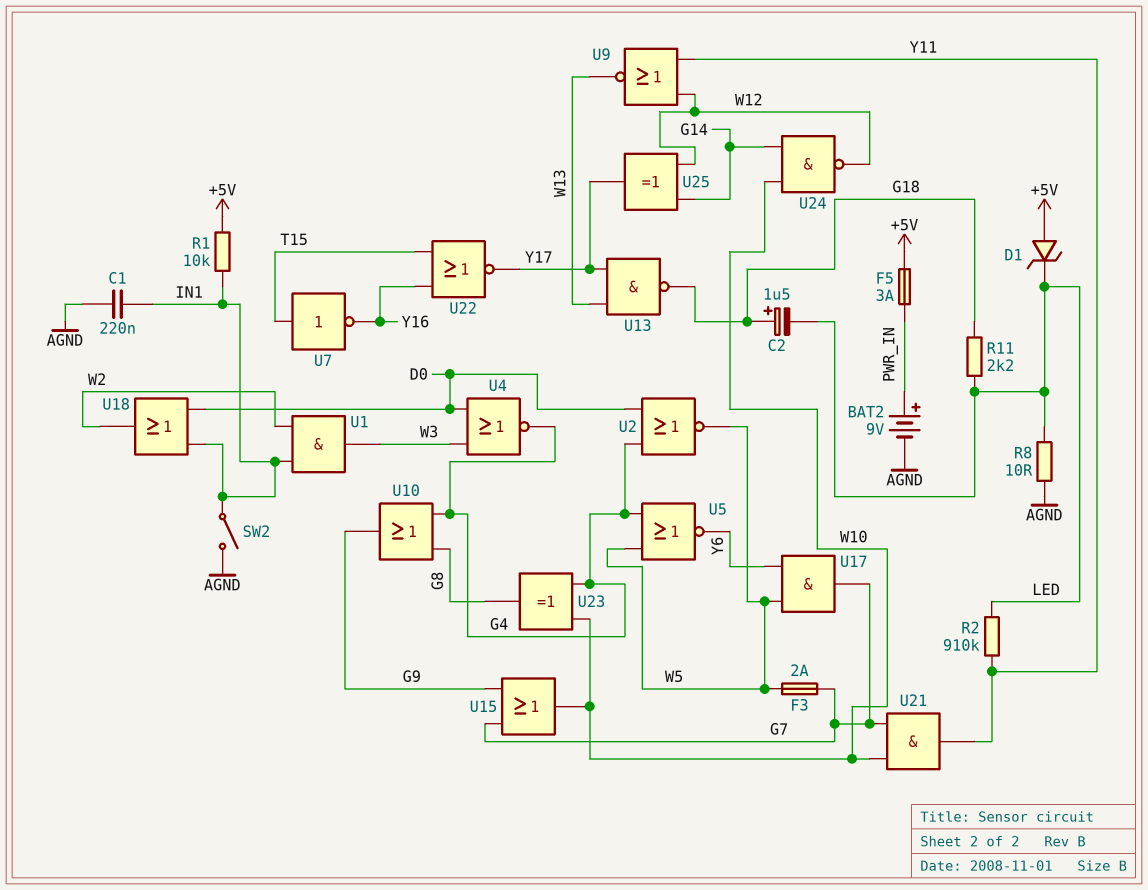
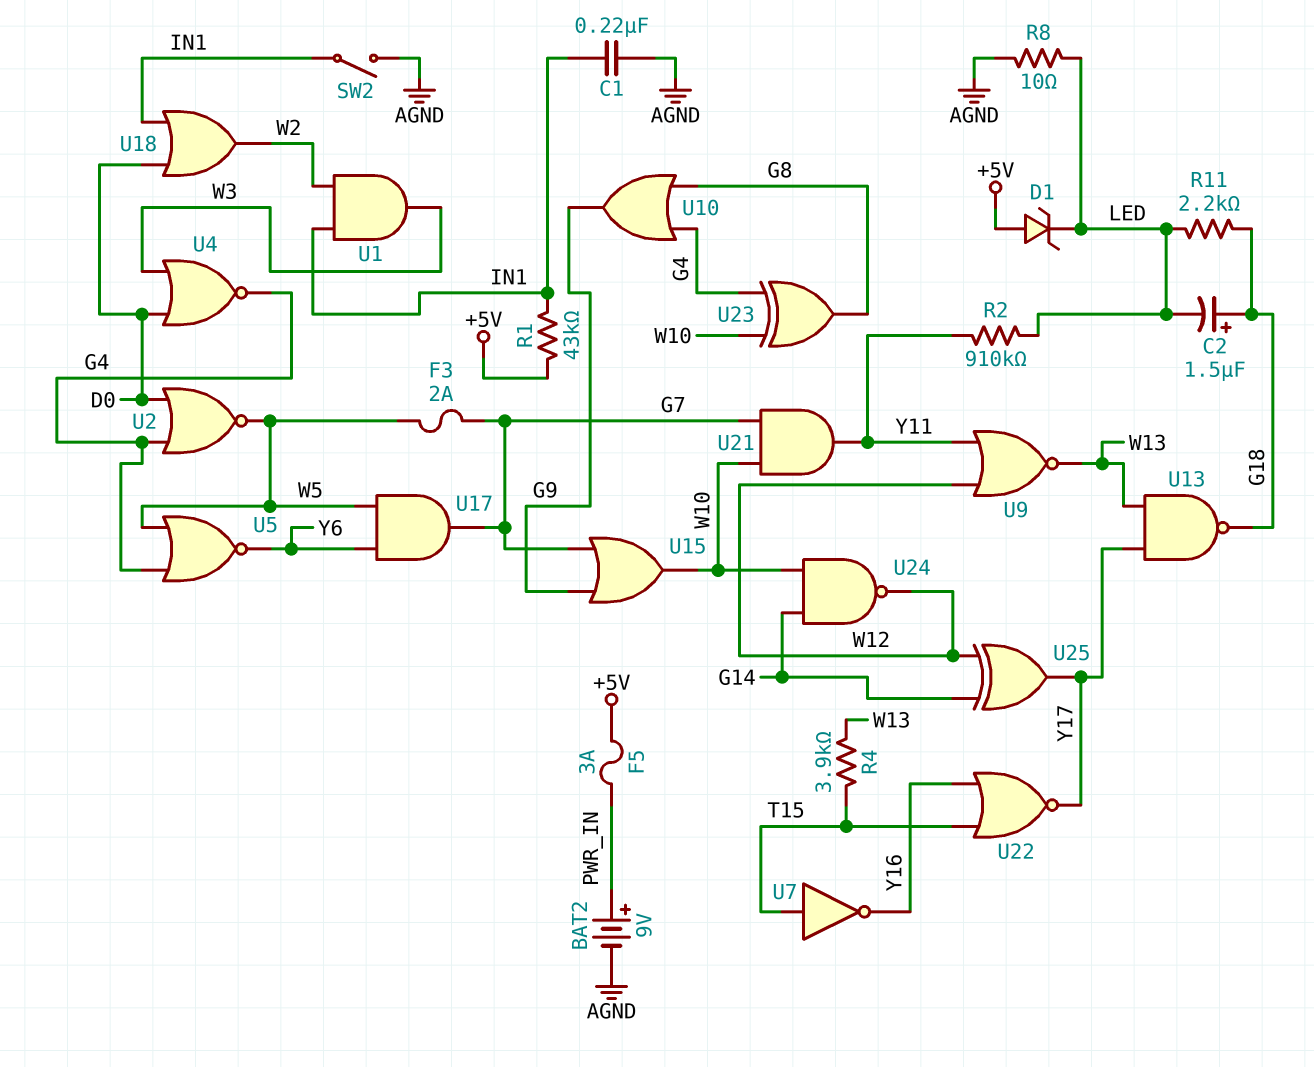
R1: 10k (+5V, IN1) -> 43k (+5V, IN1)
R4: none -> 3.9k (T15, W13)

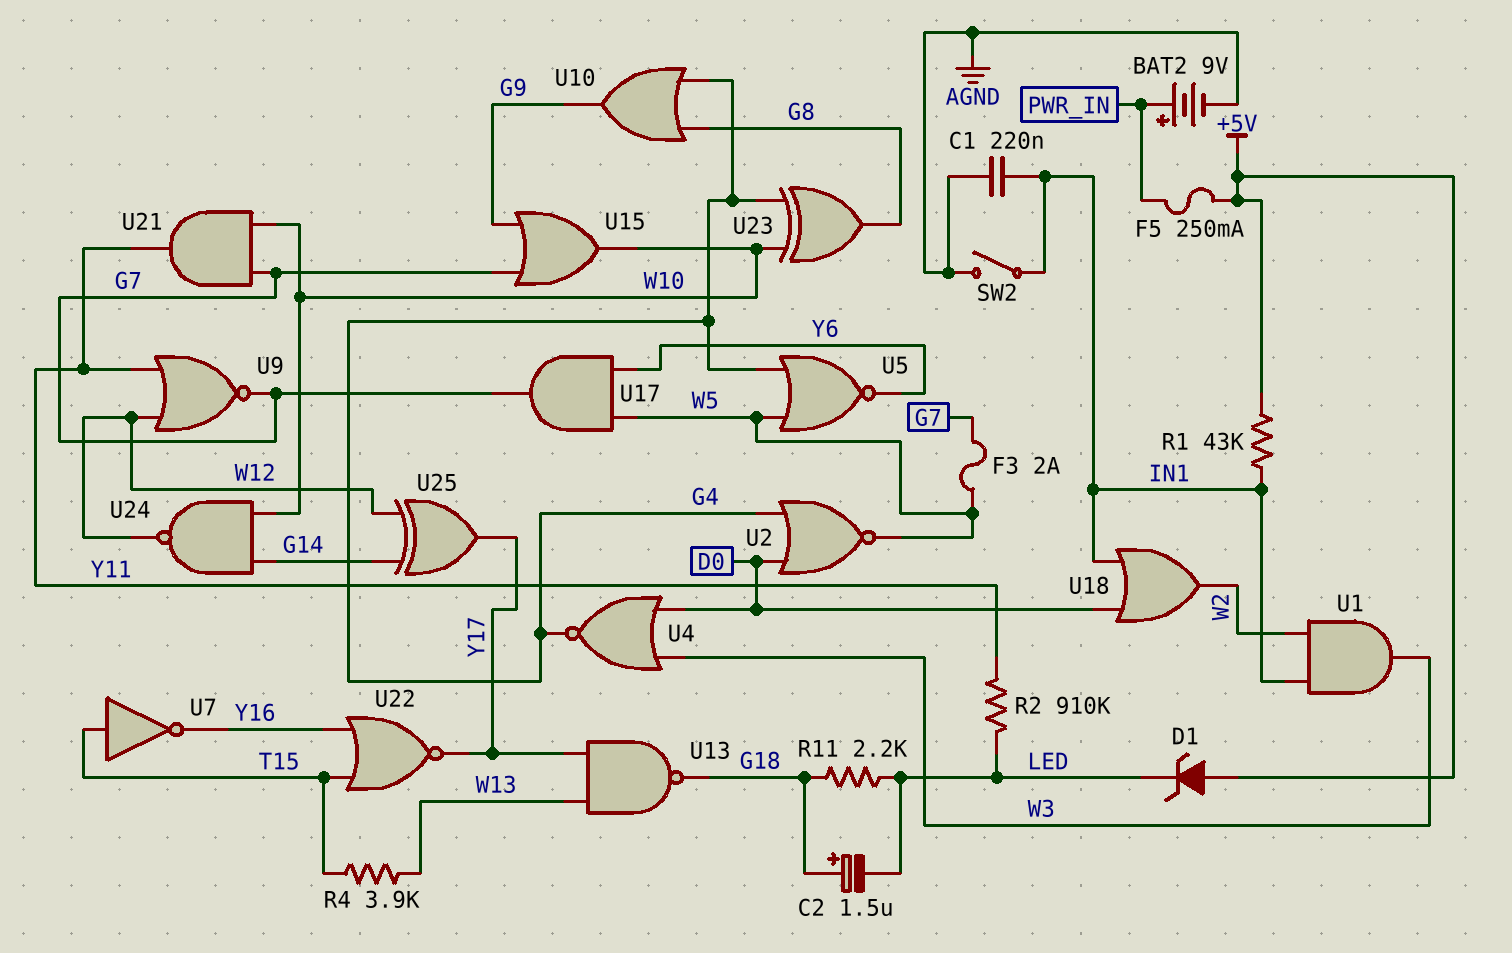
F5: 3A (+5V, PWR_IN) -> 250mA (+5V, PWR_IN)
R8: 10 (AGND, LED) -> none
U9: NOR (in W12, in Y11, out W13) -> NOR (in W12, in Y11, out G7)

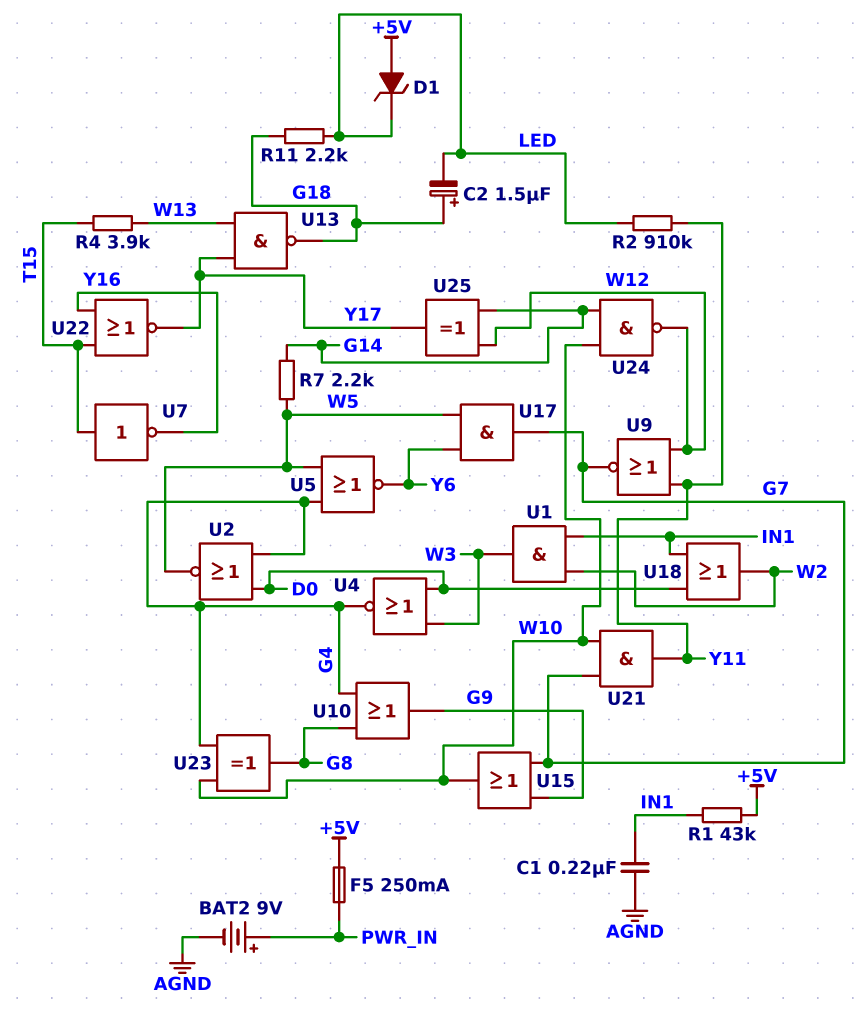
F3: 2A (G7, W5) -> none
R7: none -> 2.2k (G14, W5)
SW2: switch (AGND, IN1) -> none

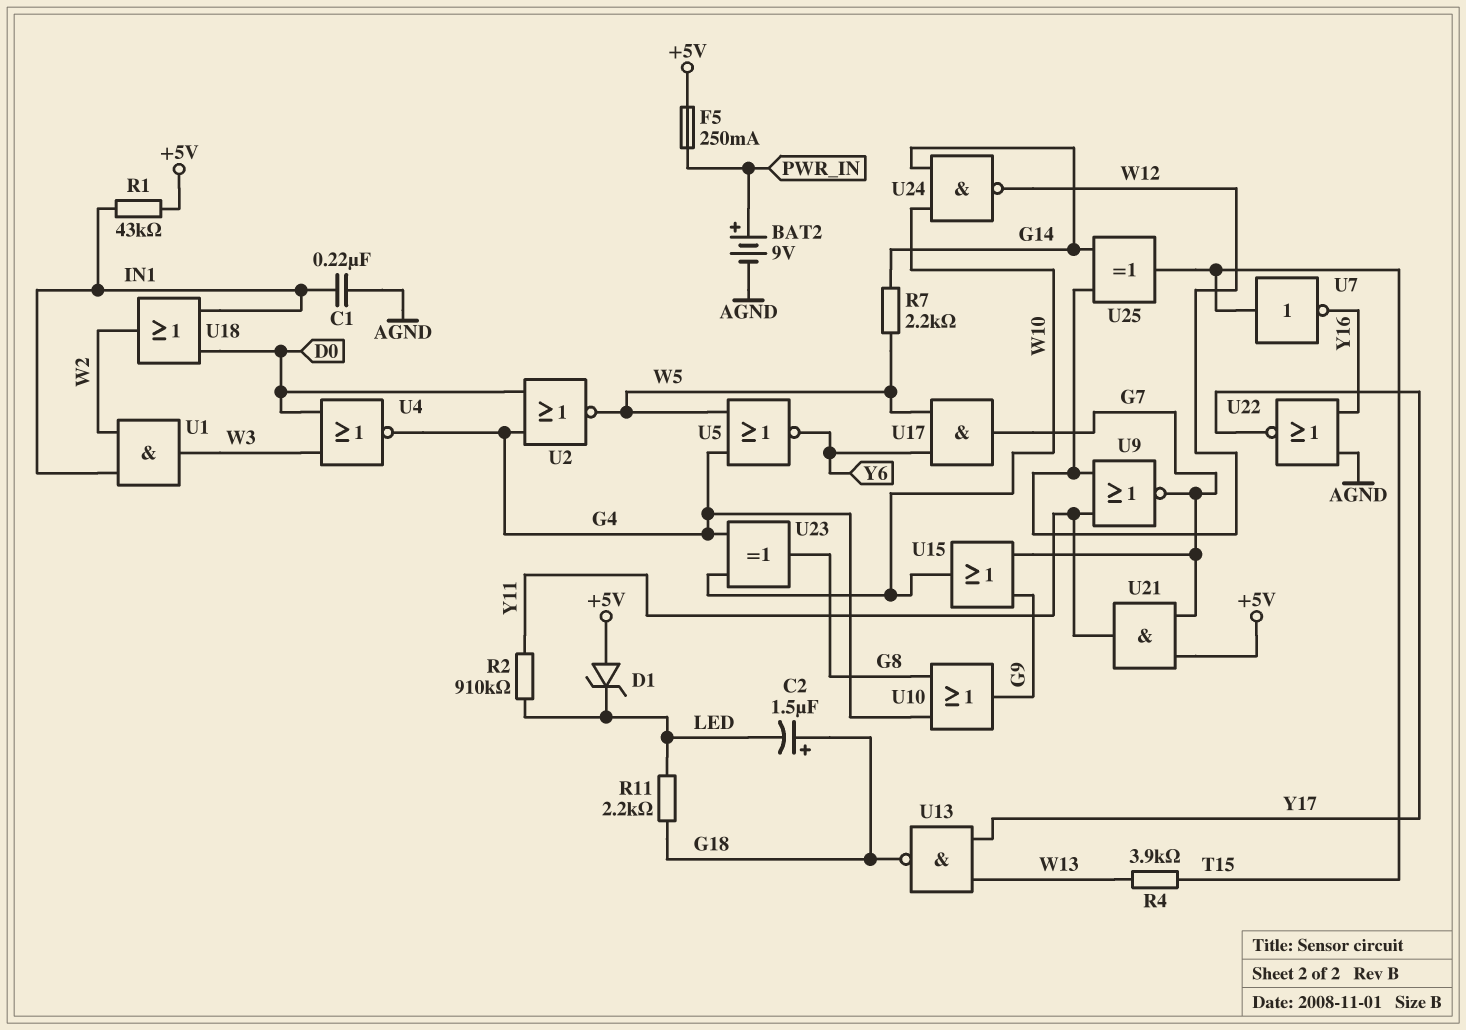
U21: AND (in G7, in W10, out Y11) -> AND (in +5V, in G7, out Y11)
U22: NOR (in T15, in Y16, out Y17) -> NOR (in AGND, in Y16, out Y17)
U25: XOR (in G14, in W12, out Y17) -> XOR (in G14, in W12, out T15)

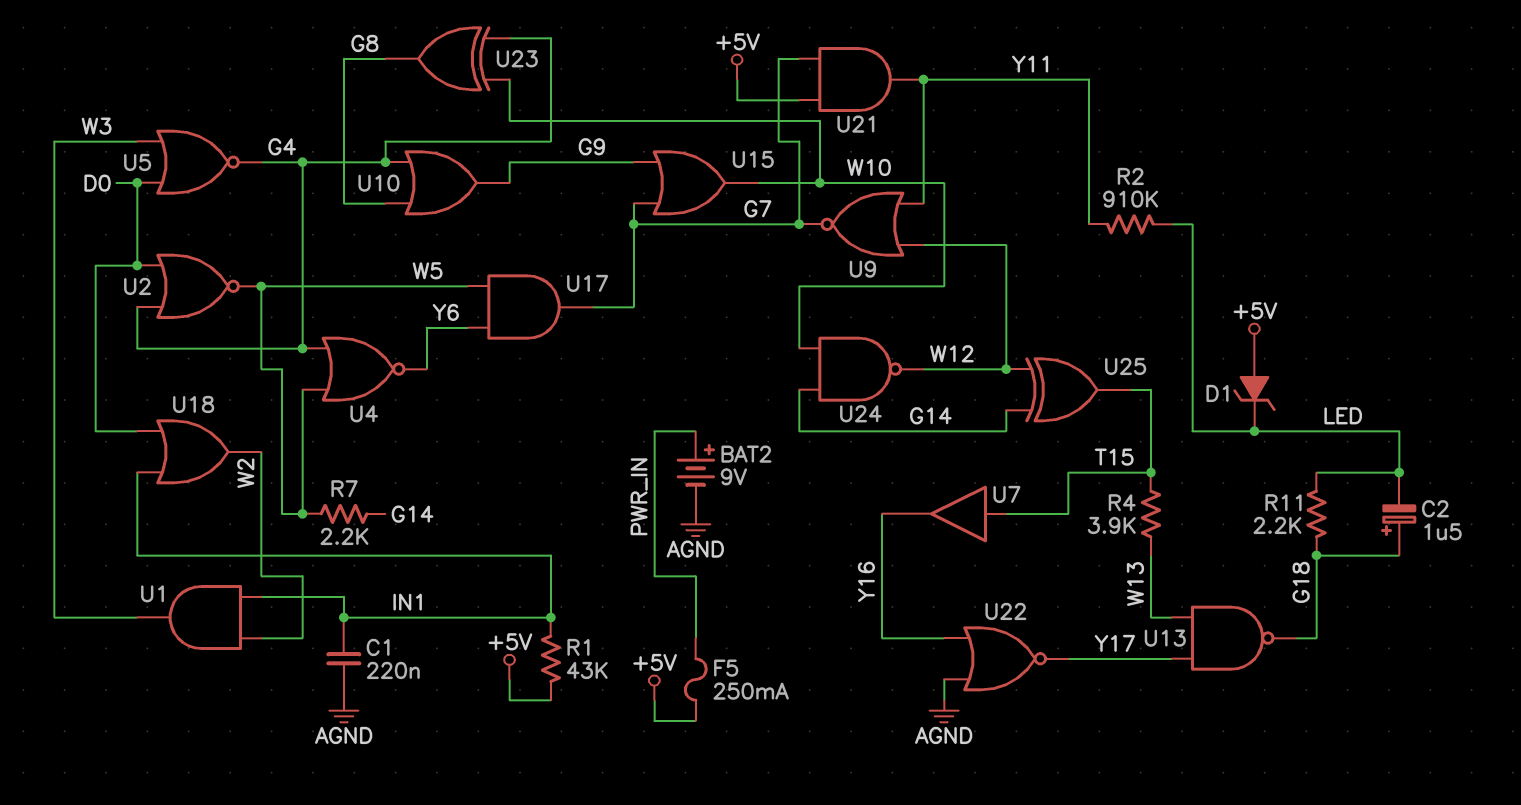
U4: NOR (in D0, in W3, out G4) -> NOR (in G4, in W5, out Y6)
U5: NOR (in G4, in W5, out Y6) -> NOR (in D0, in W3, out G4)
U7: NOT (in T15, out Y16) -> buffer (in T15, out Y16)

